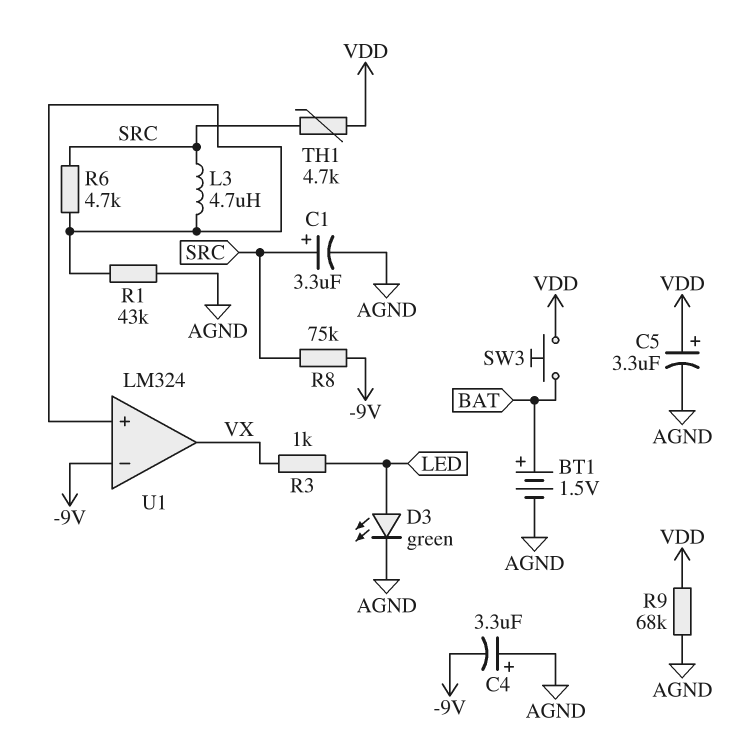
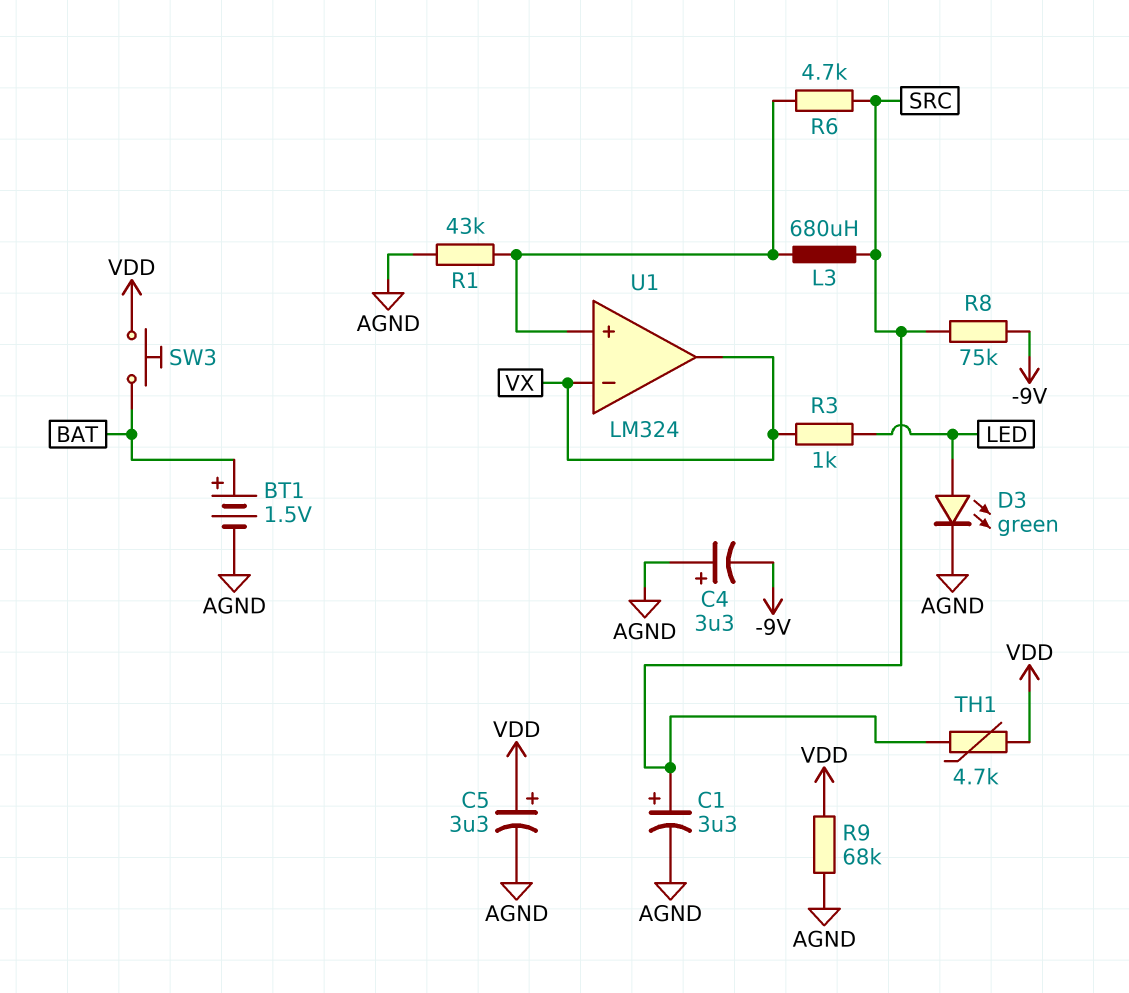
L3: 4.7uH (SRC, U1/in+) -> 680uH (SRC, U1/in+)
U1 pin in-: -9V -> VX

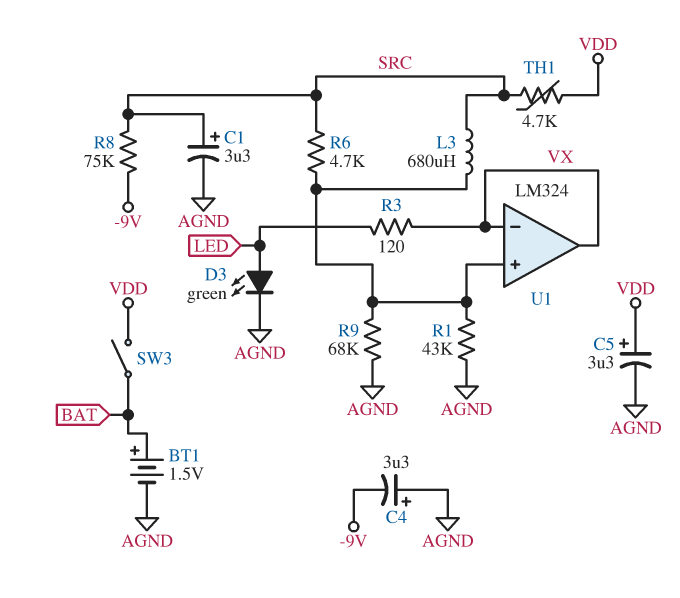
R3: 1k (LED, VX) -> 120 (LED, VX)
R9: 68k (AGND, VDD) -> 68k (AGND, U1/in+)
SW3: button (BAT, VDD) -> switch (BAT, VDD)

